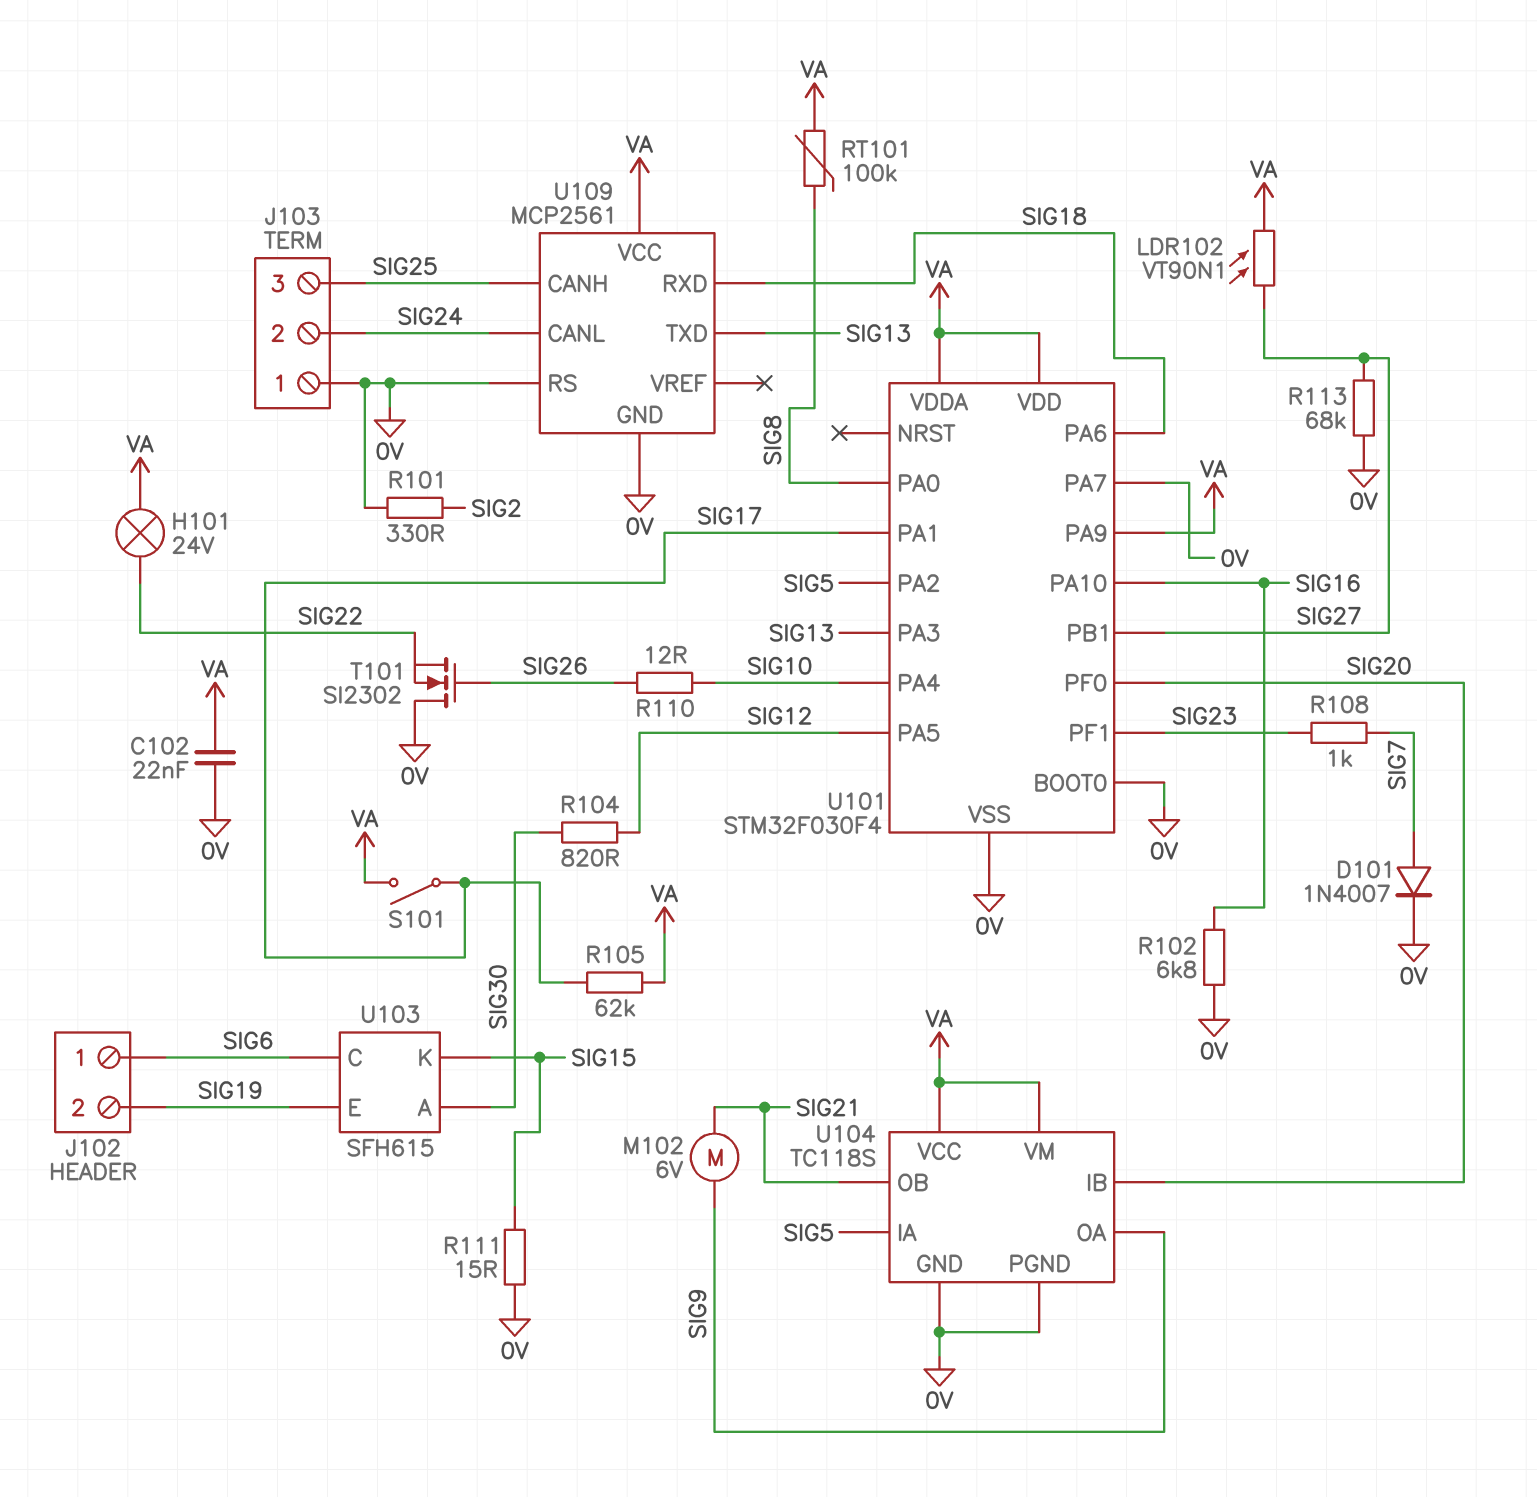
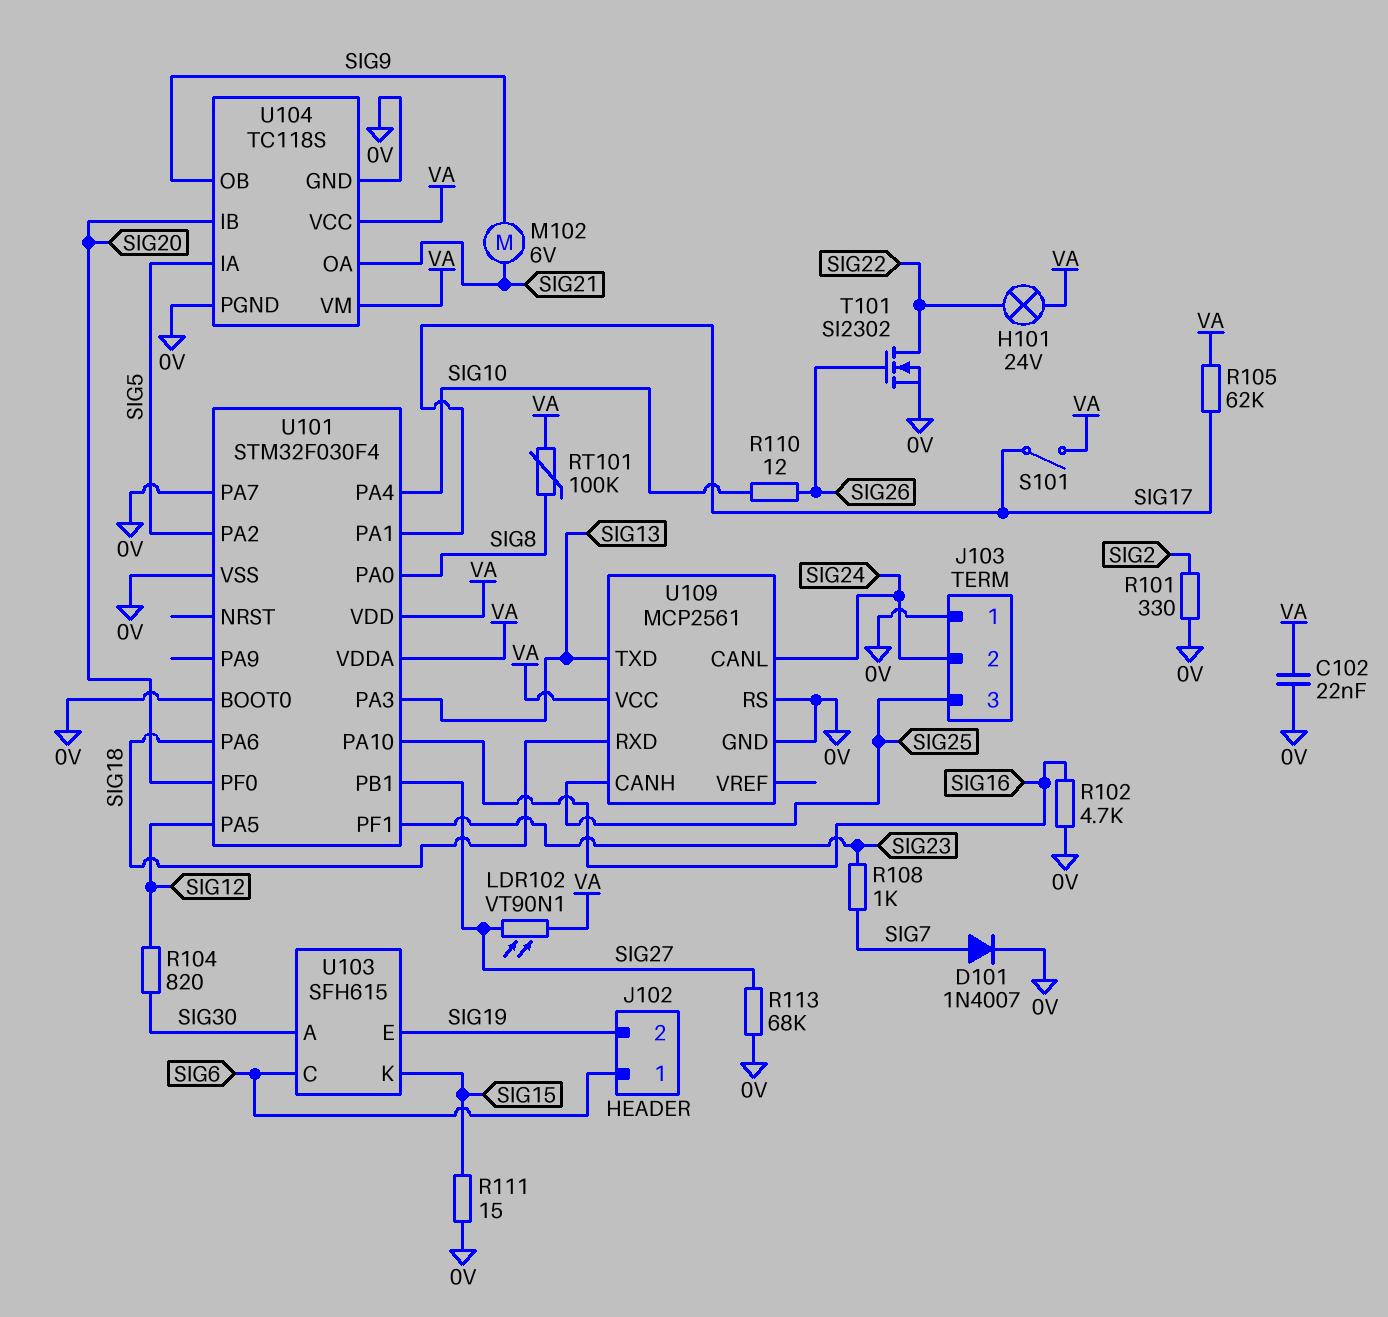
R102: 6.8k (0V, SIG16) -> 4.7k (0V, SIG16)
T101: NMOS SI2302 (G SIG26, D 0V, S SIG22) -> NMOS SI2302 (G SIG26, D SIG22, S 0V)
U101 pin PA9: VA -> none
U104 pin OA: SIG9 -> SIG21
U104 pin OB: SIG21 -> SIG9

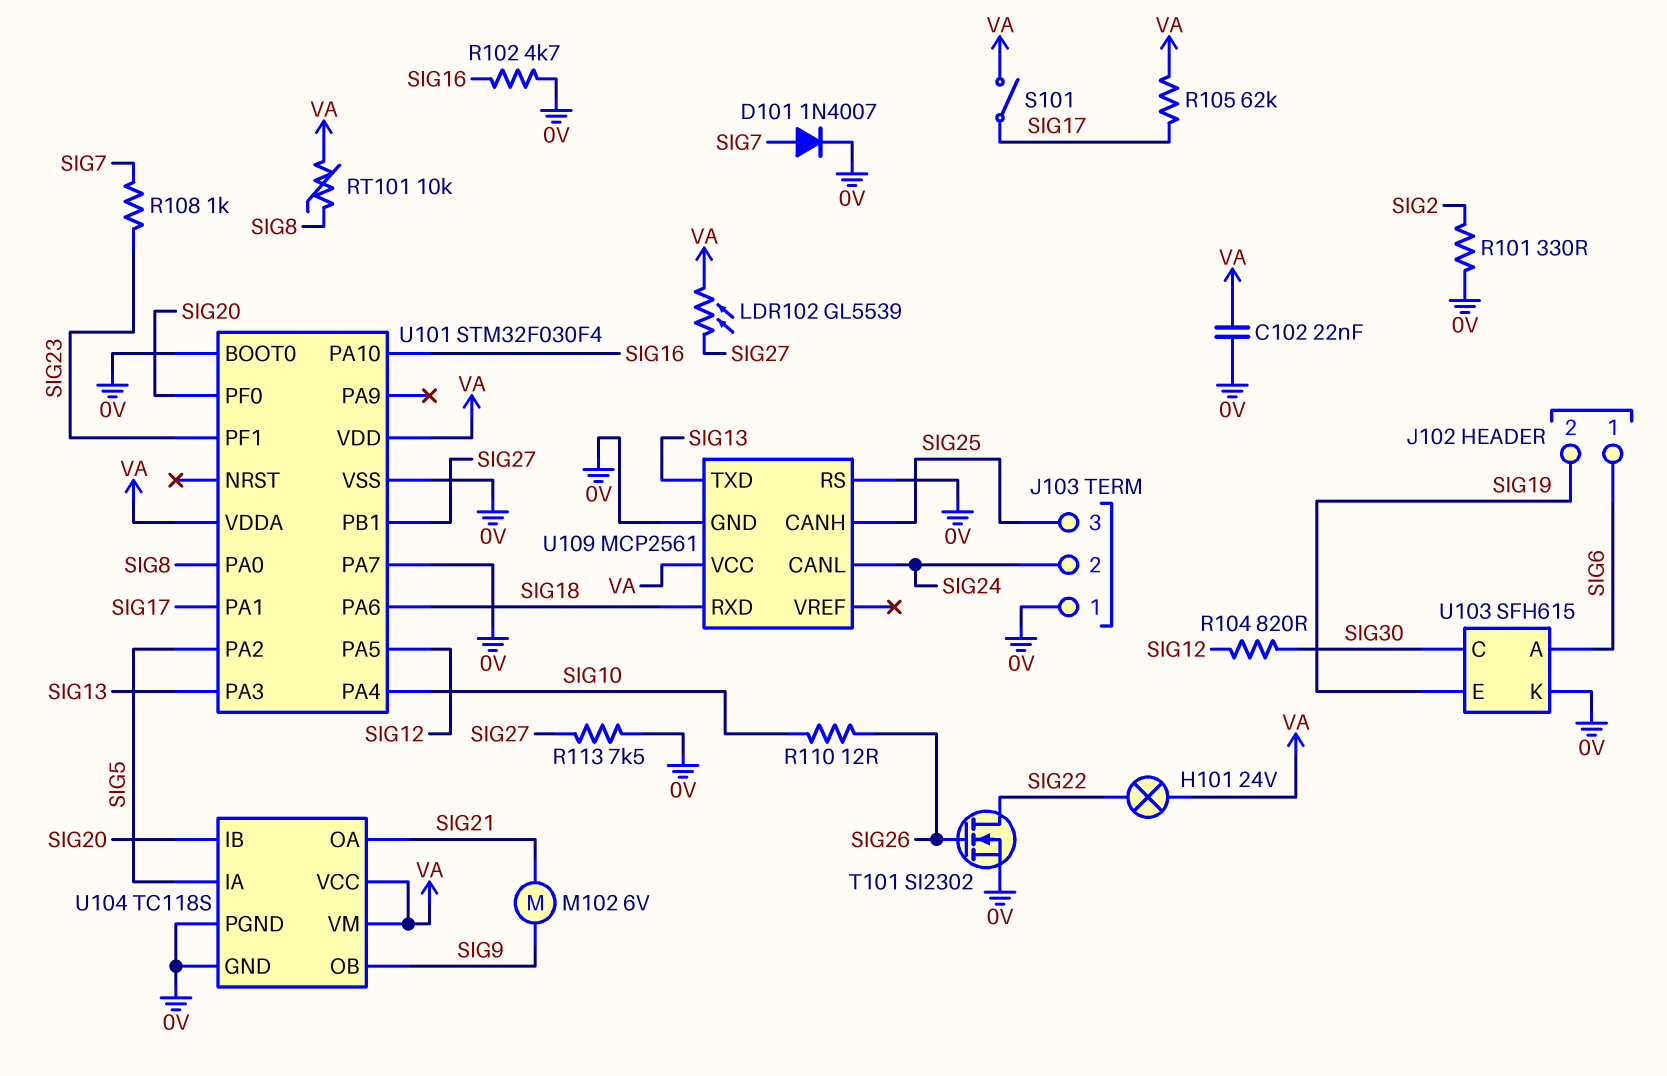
LDR102: VT90N1 (SIG27, VA) -> GL5539 (SIG27, VA)
R111: 15 (0V, SIG15) -> none
R113: 68k (0V, SIG27) -> 7.5k (0V, SIG27)
RT101: 100k (SIG8, VA) -> 10k (SIG8, VA)
U103 pin A: SIG30 -> SIG6
U103 pin C: SIG6 -> SIG30
U103 pin K: SIG15 -> 0V

